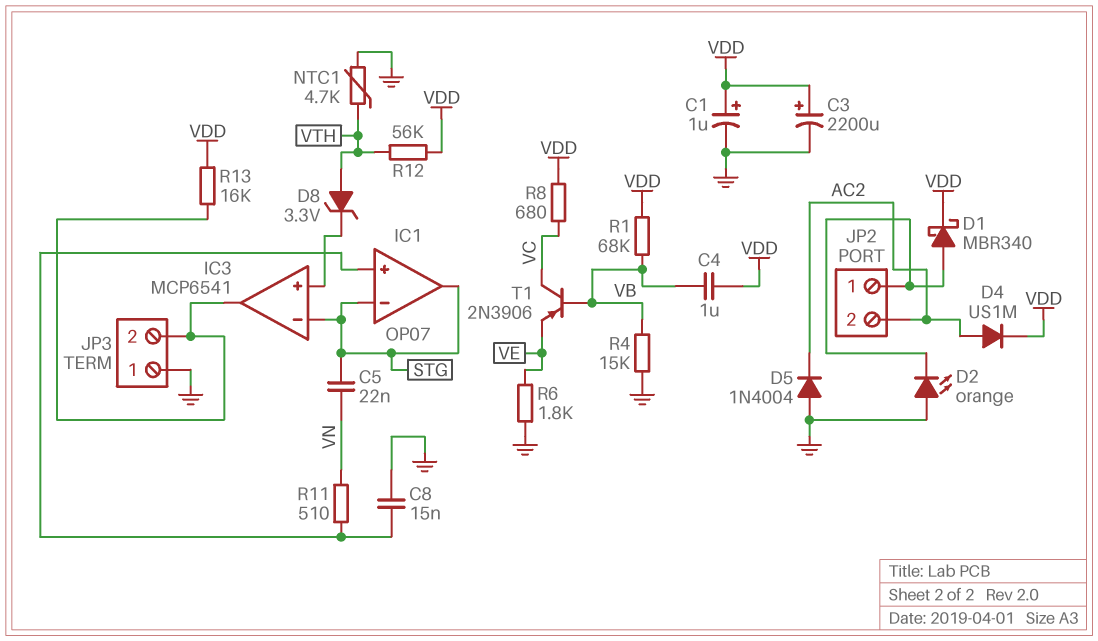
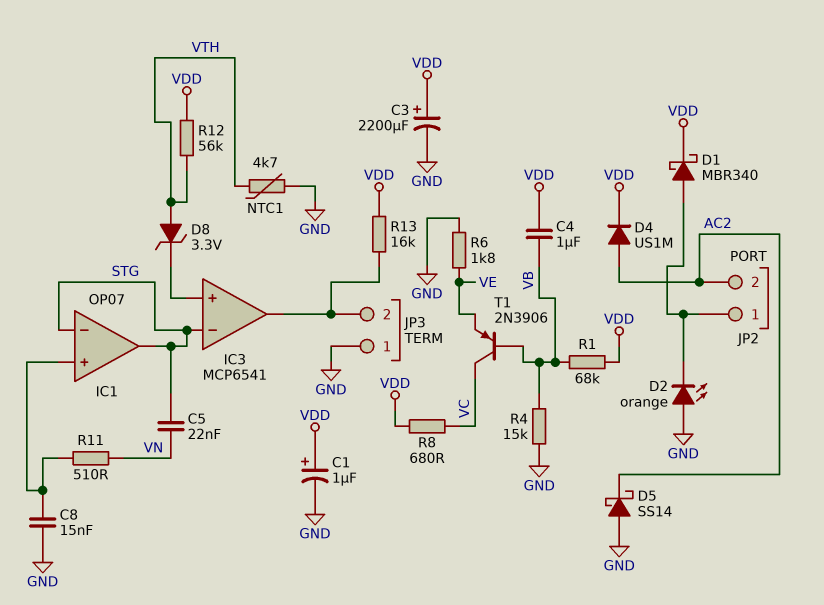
D5: diode 1N4004 (A GND, K AC2) -> schottky SS14 (A GND, K AC2)

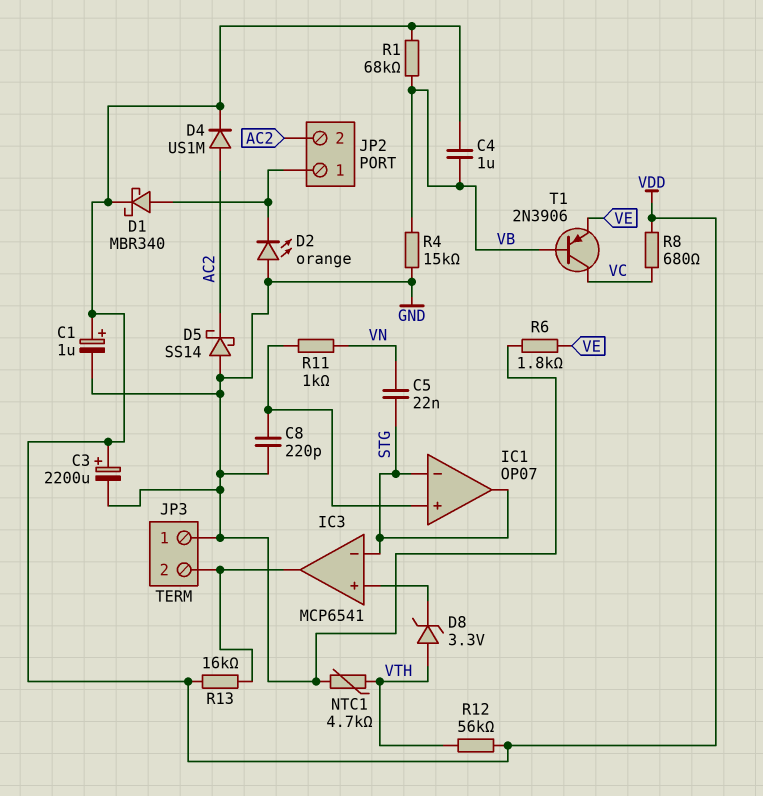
C8: 15nF (GND, IC1/in+) -> 220pF (GND, IC1/in+)
R11: 510 (IC1/in+, VN) -> 1k (IC1/in+, VN)

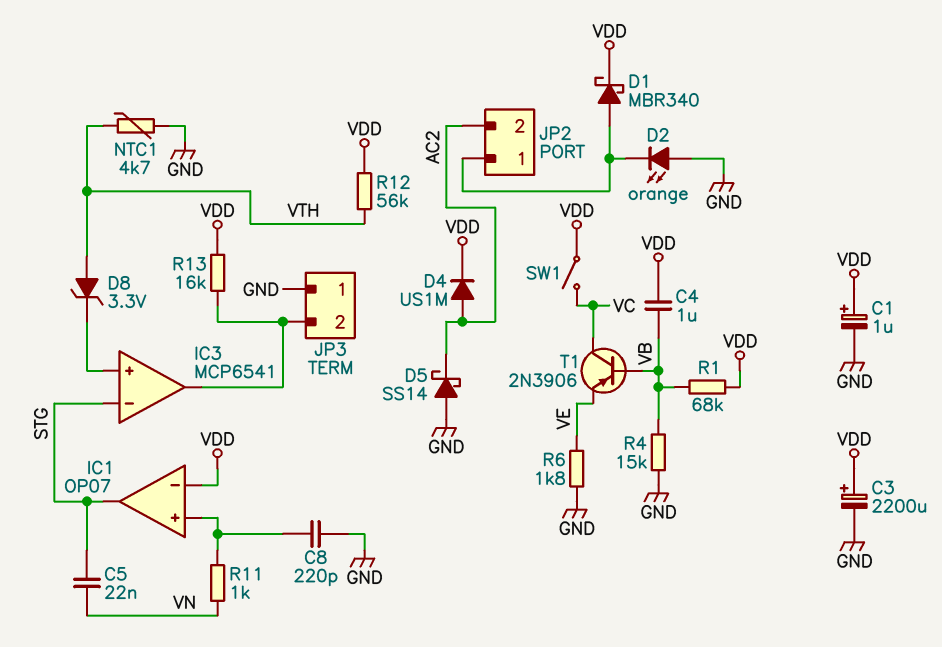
IC1 pin in-: STG -> VDD
R8: 680 (VC, VDD) -> none
SW1: none -> switch (VC, VDD)

